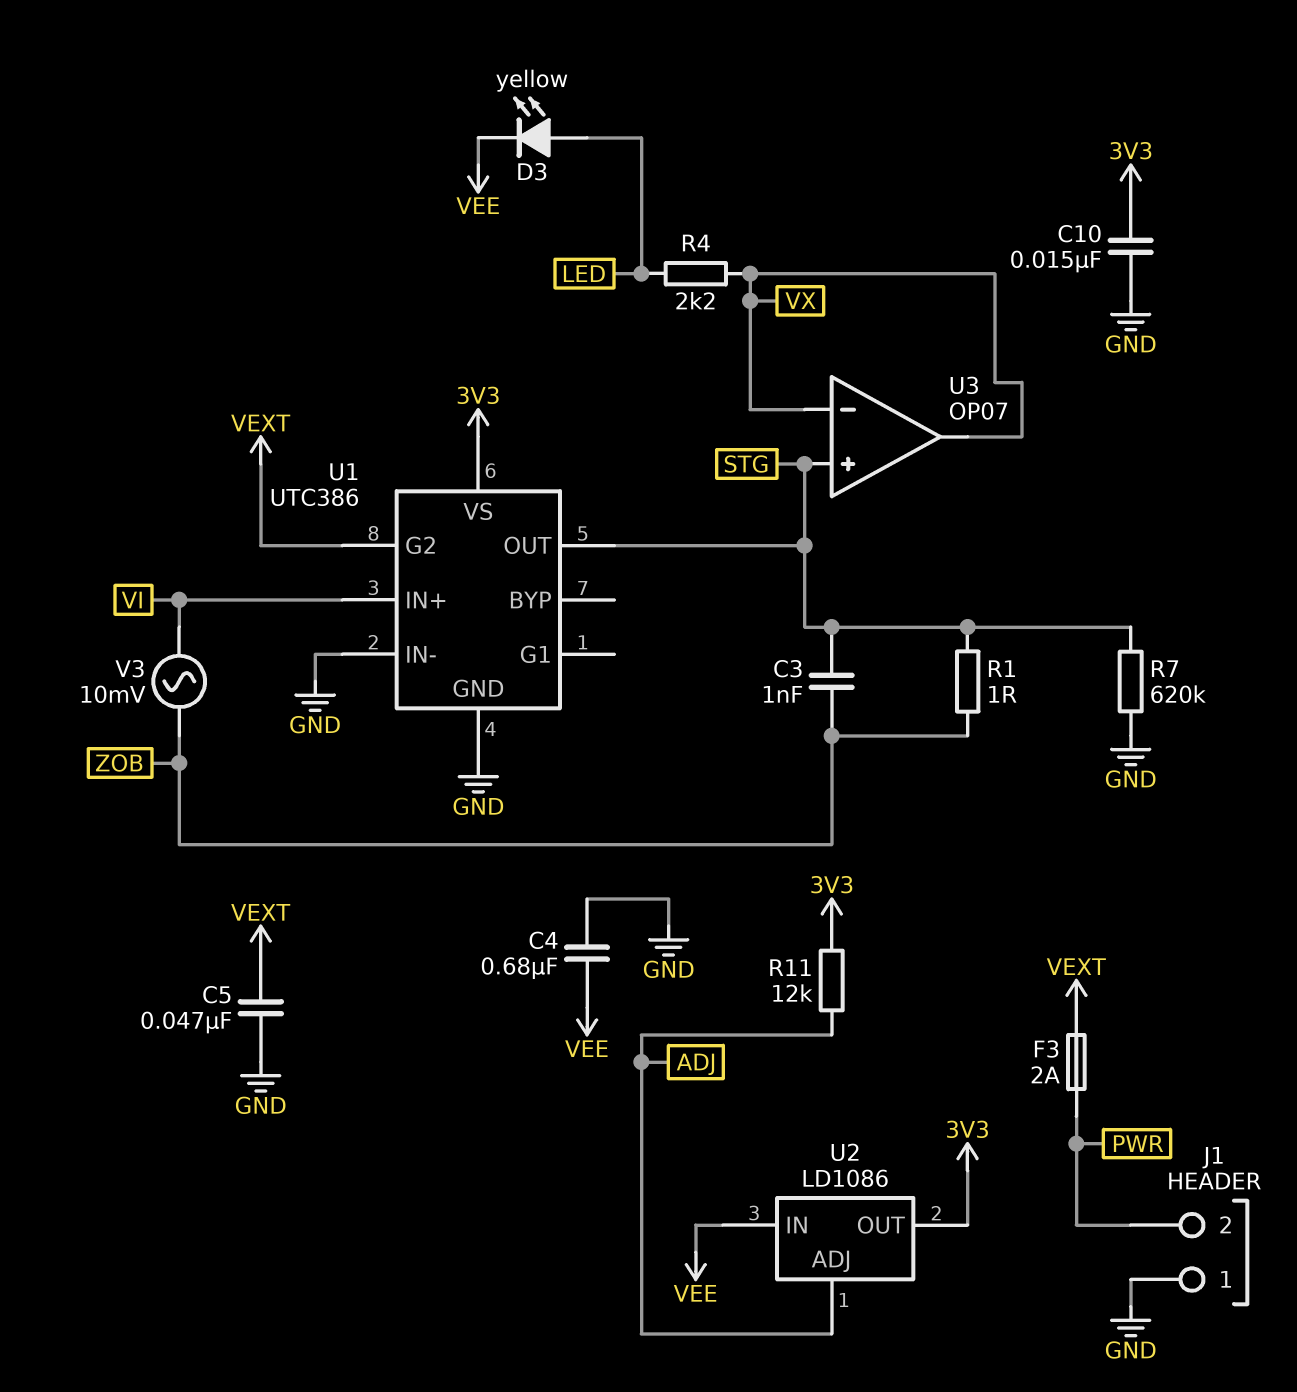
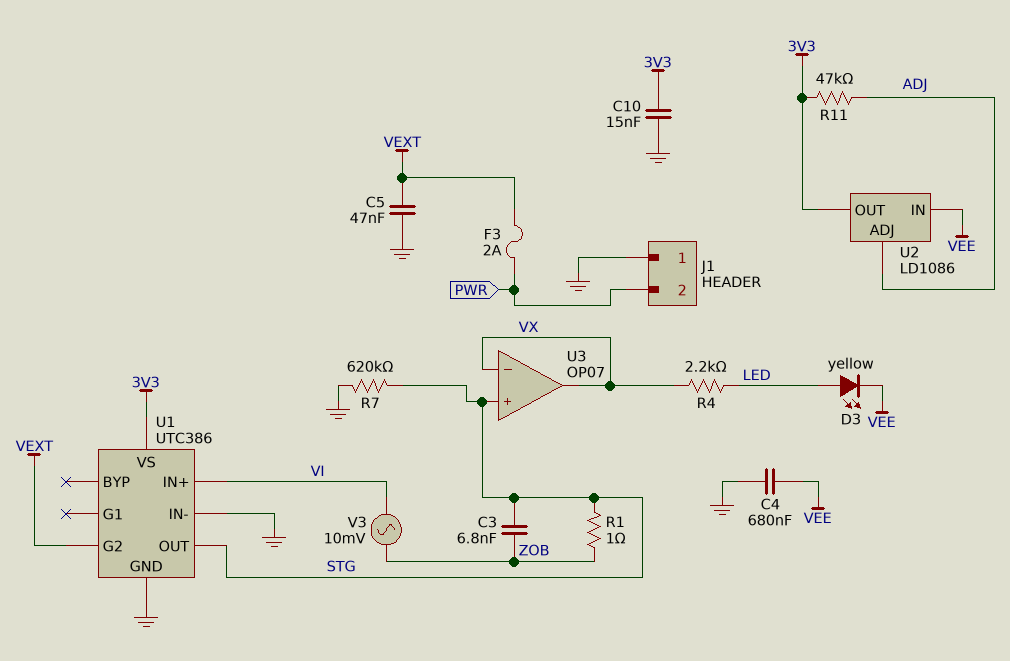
C3: 1nF (STG, ZOB) -> 6.8nF (STG, ZOB)
R11: 12k (3V3, ADJ) -> 47k (3V3, ADJ)

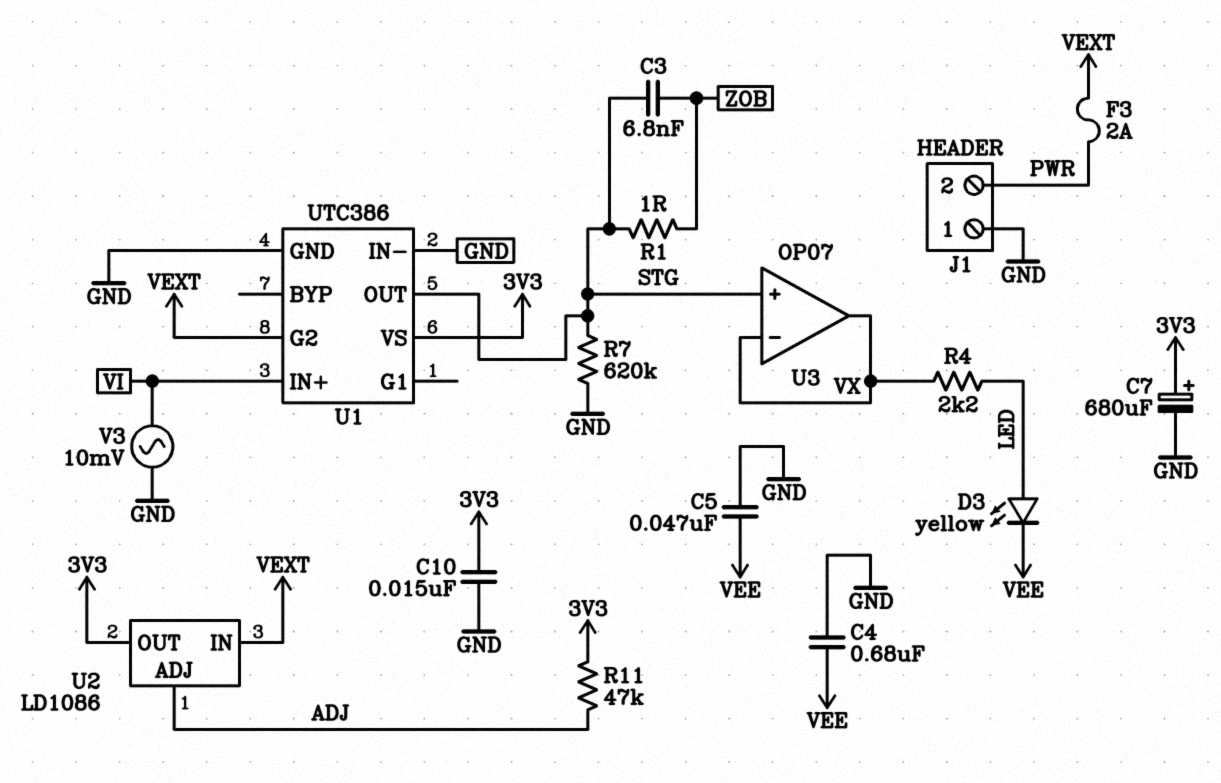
C5: 47nF (GND, VEXT) -> 47nF (GND, VEE)
C7: none -> 680uF (plus 3V3, minus GND)
U2 pin IN: VEE -> VEXT
V3: AC 10mV (VI, ZOB) -> AC 10mV (GND, VI)

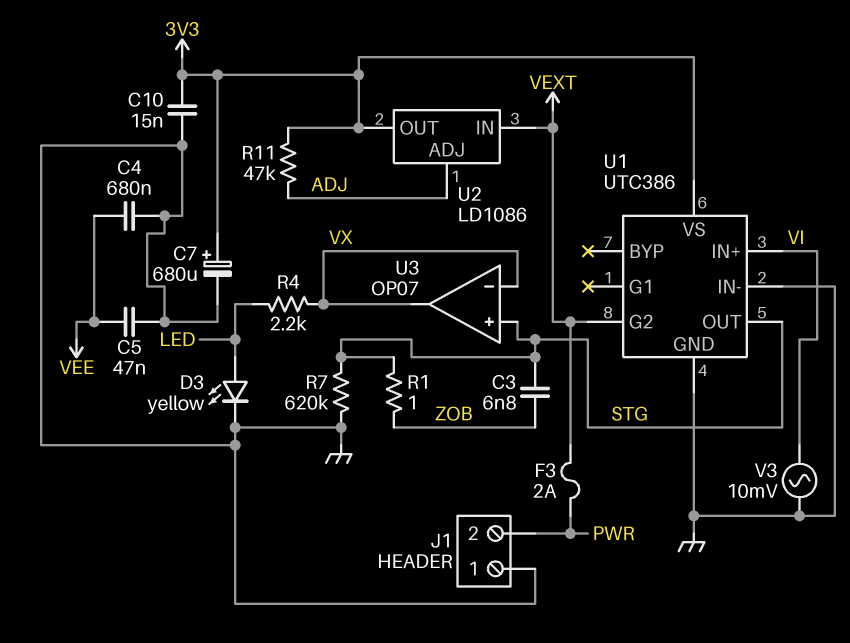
D3: LED yellow (A LED, K VEE) -> LED yellow (A LED, K GND)

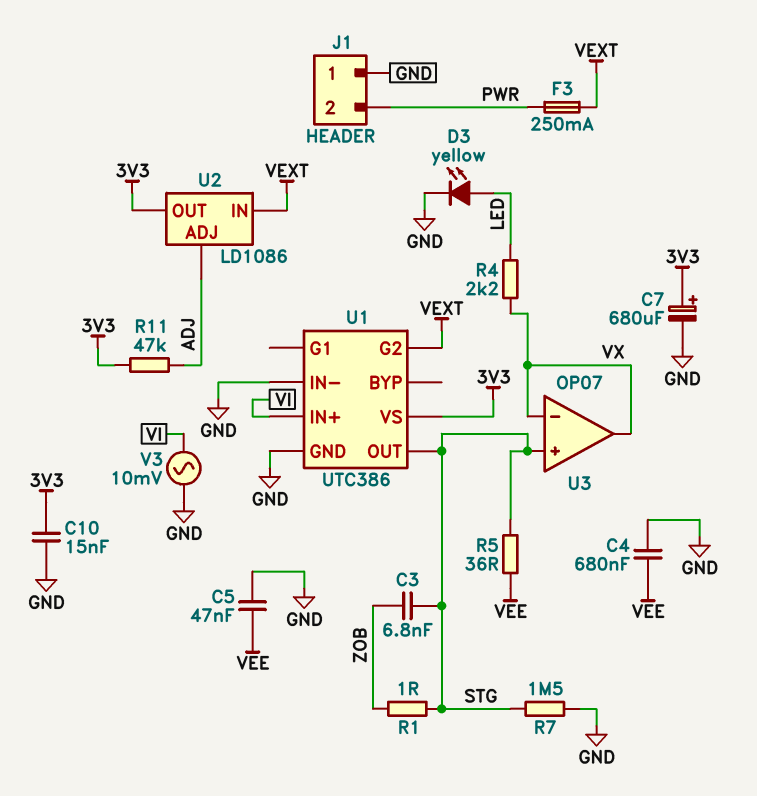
F3: 2A (PWR, VEXT) -> 250mA (PWR, VEXT)
R5: none -> 36 (STG, VEE)
R7: 620k (GND, STG) -> 1.5M (GND, STG)

